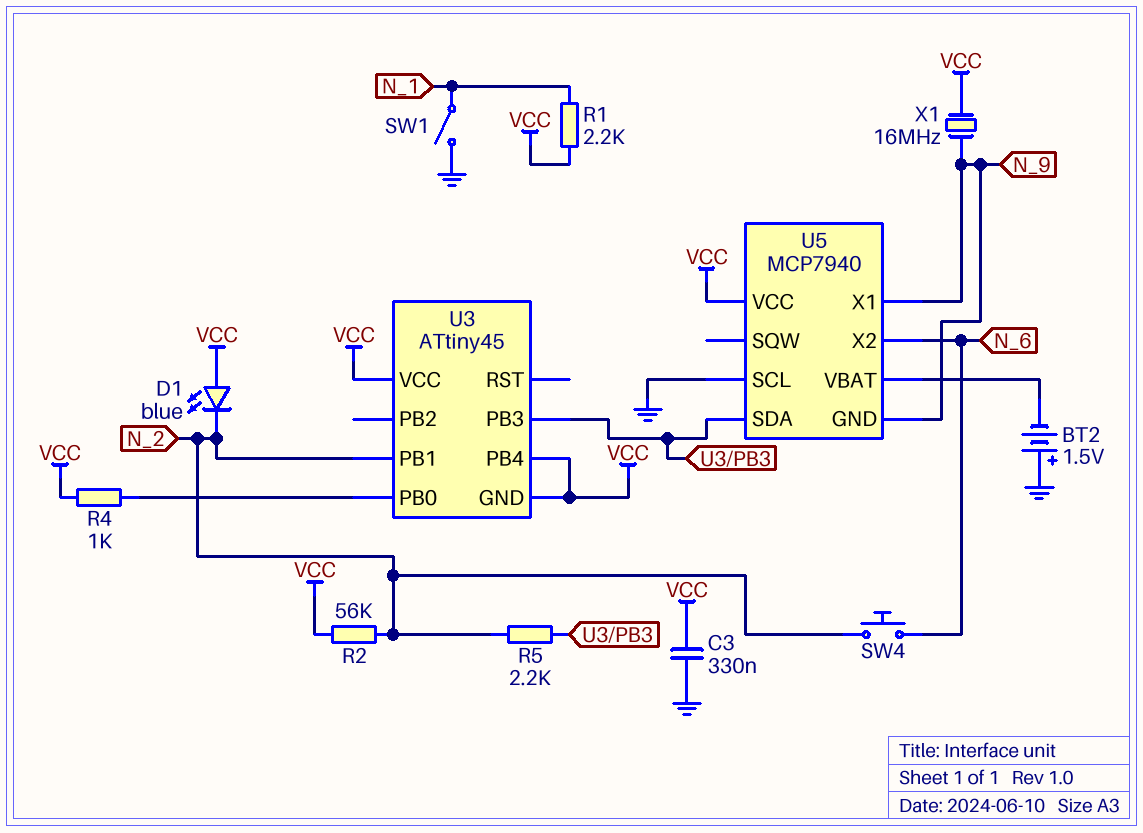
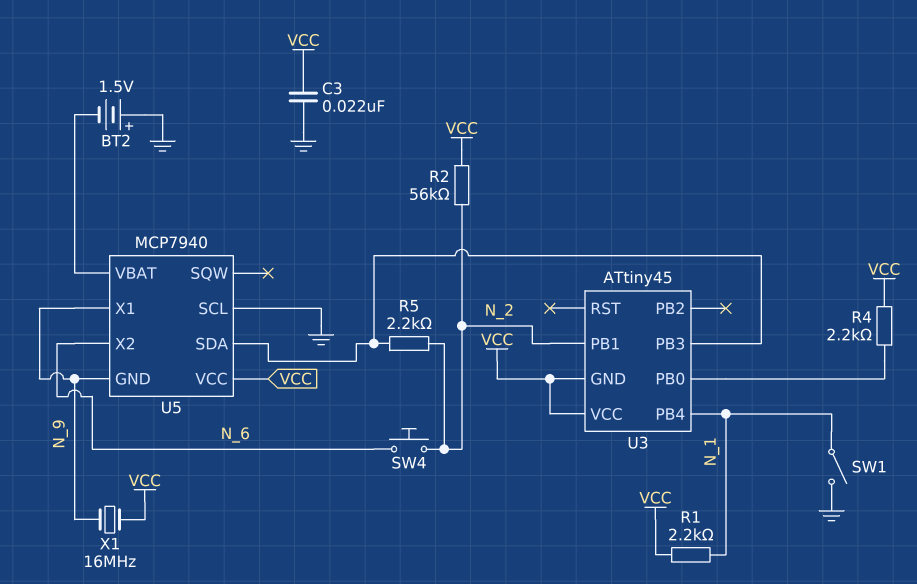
C3: 330nF (GND, VCC) -> 22nF (GND, VCC)
D1: LED blue (A VCC, K N_2) -> none
R4: 1k (U3/PB0, VCC) -> 2.2k (U3/PB0, VCC)
U3 pin PB4: VCC -> N_1

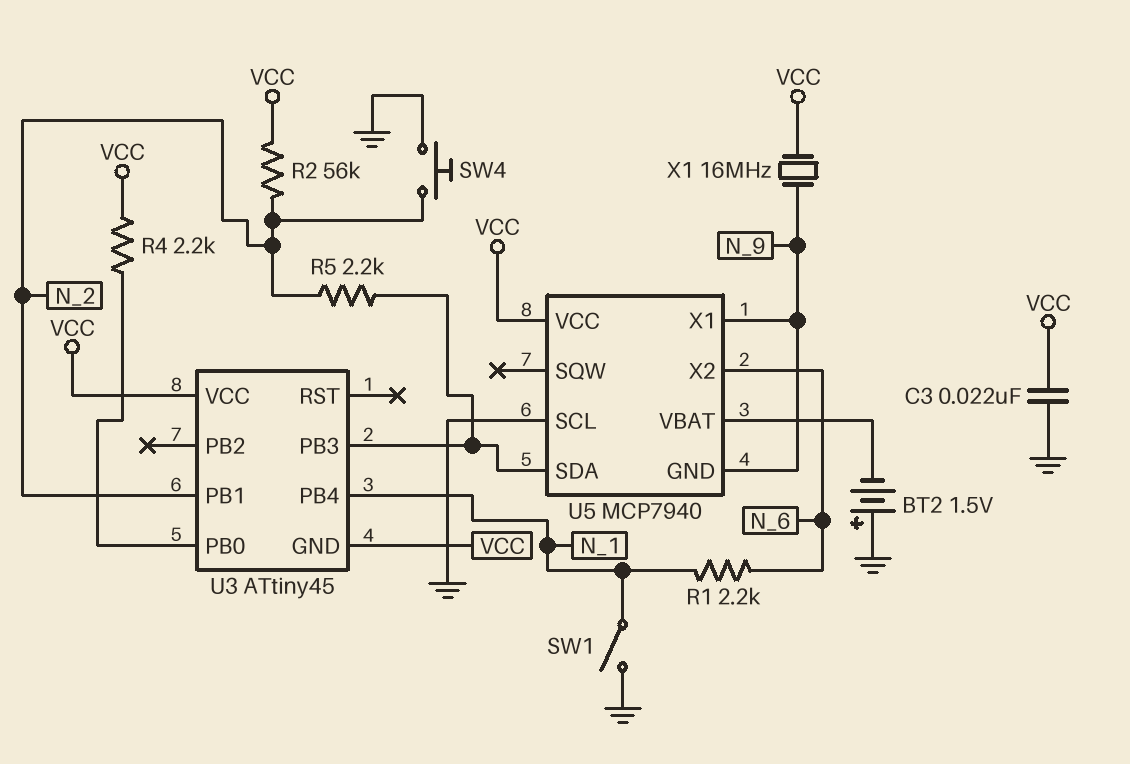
R1: 2.2k (N_1, VCC) -> 2.2k (N_1, N_6)
SW4: button (N_2, N_6) -> button (GND, N_2)

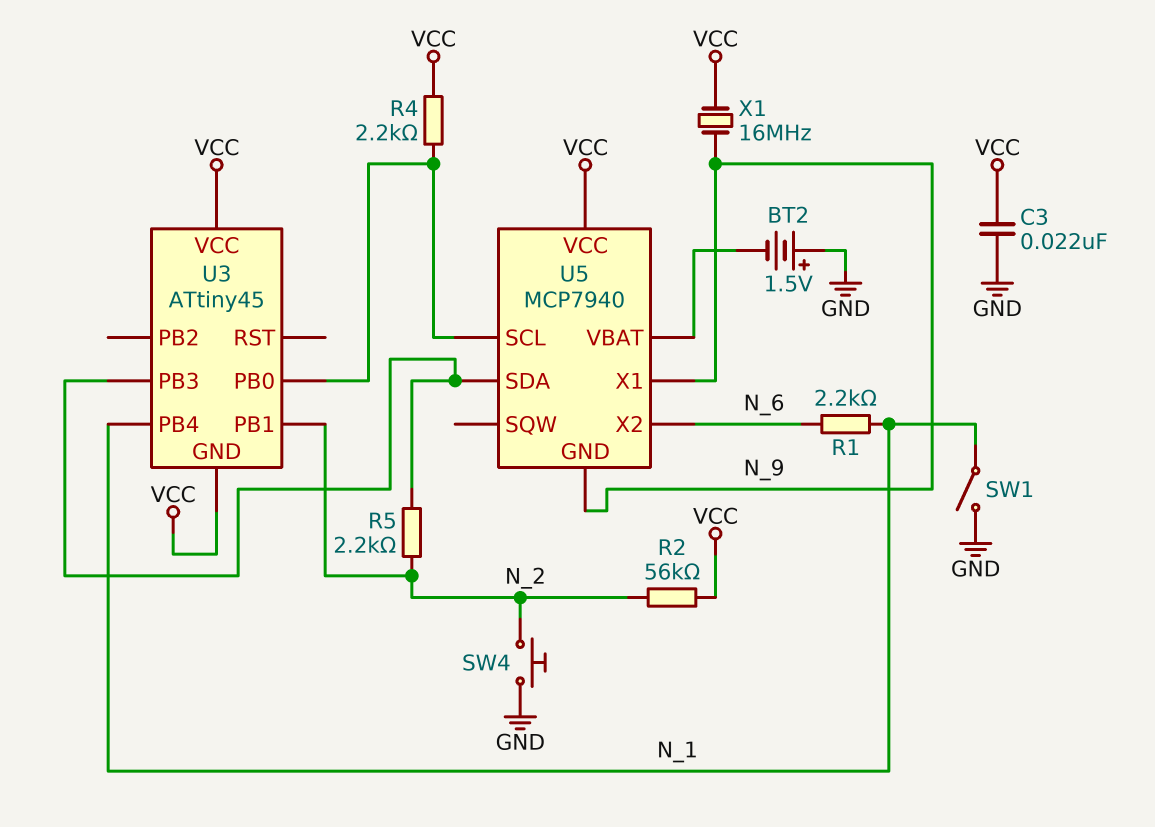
U5 pin SCL: GND -> U3/PB0

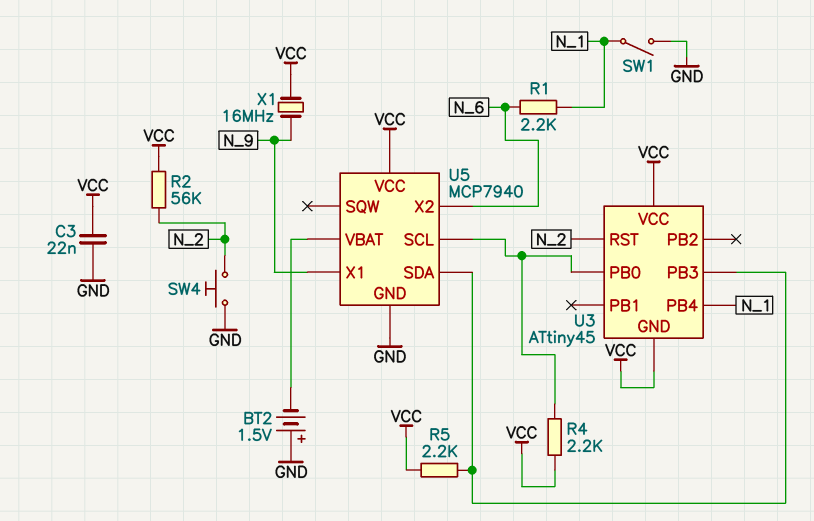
R5: 2.2k (N_2, U3/PB3) -> 2.2k (U3/PB3, VCC)
U3 pin PB1: N_2 -> none
U3 pin RST: none -> N_2
U5 pin GND: N_9 -> GND

